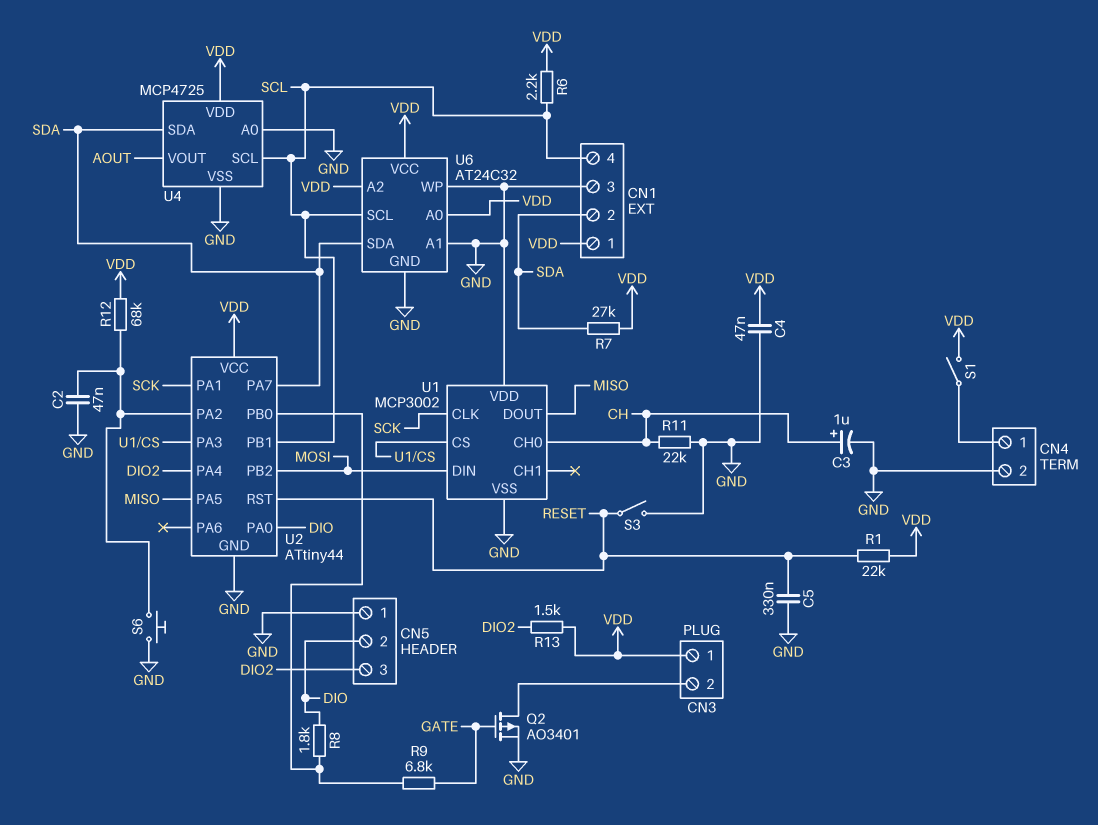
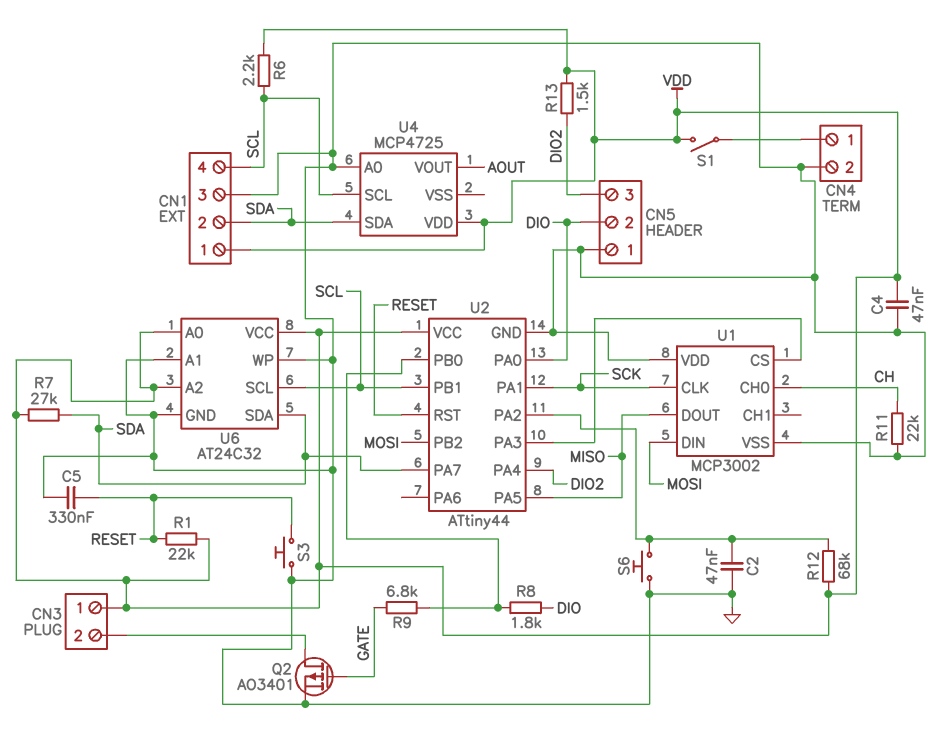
C3: 1uF (plus CH, minus GND) -> none
S3: switch (GND, RESET) -> button (GND, RESET)
U4 pin VSS: GND -> none

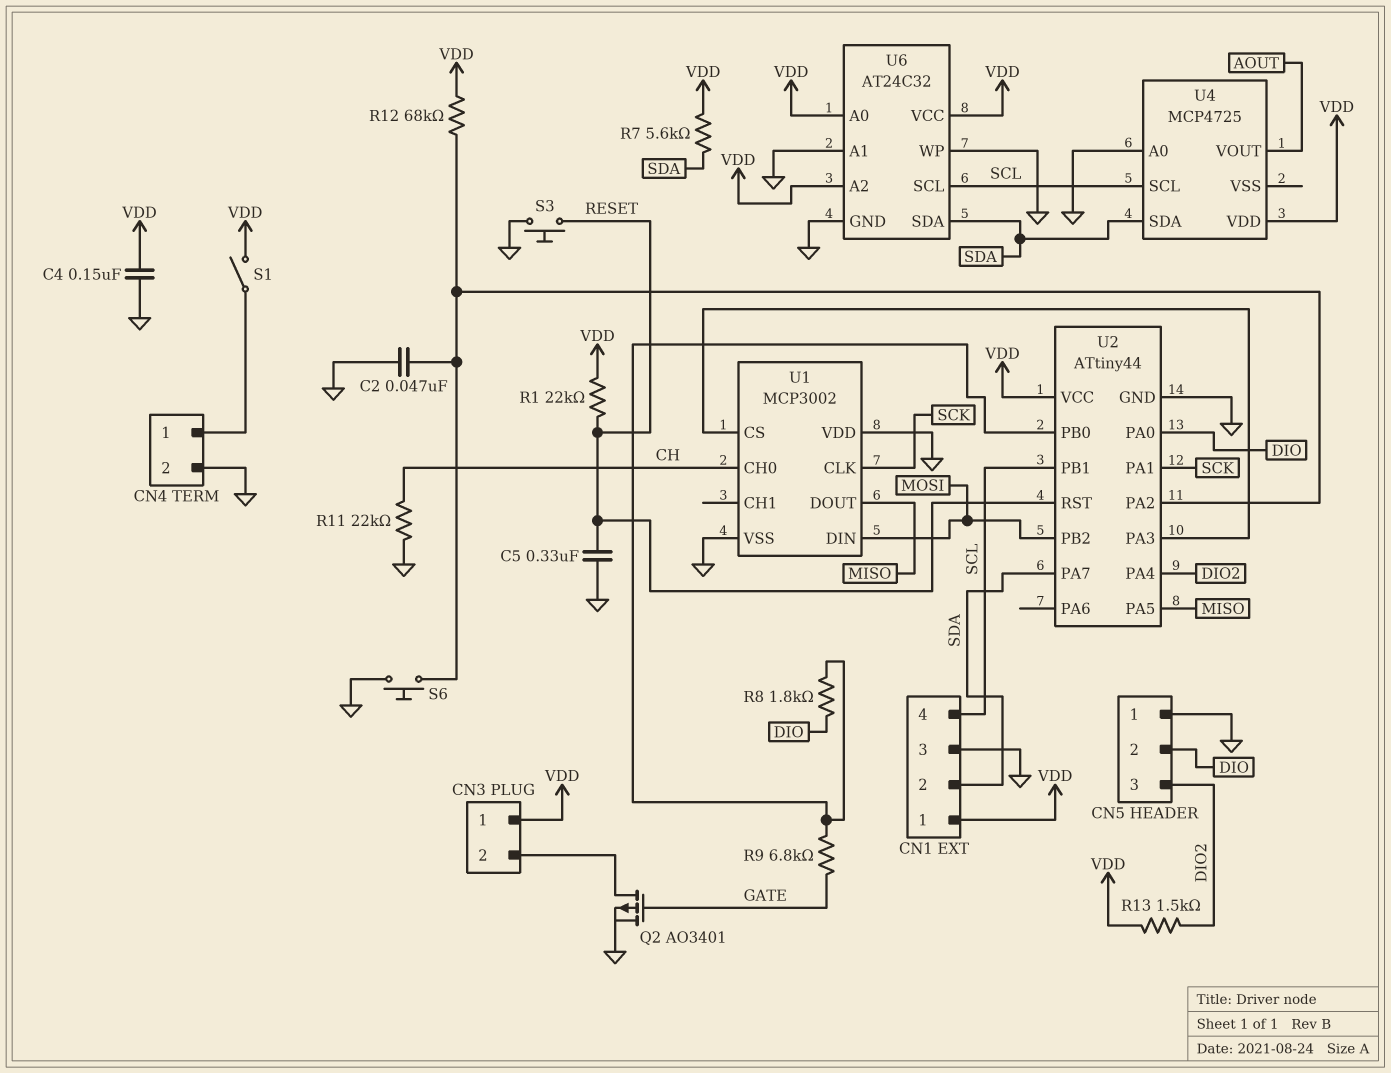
C4: 47nF (GND, VDD) -> 150nF (GND, VDD)
R6: 2.2k (SCL, VDD) -> none
R7: 27k (SDA, VDD) -> 5.6k (SDA, VDD)

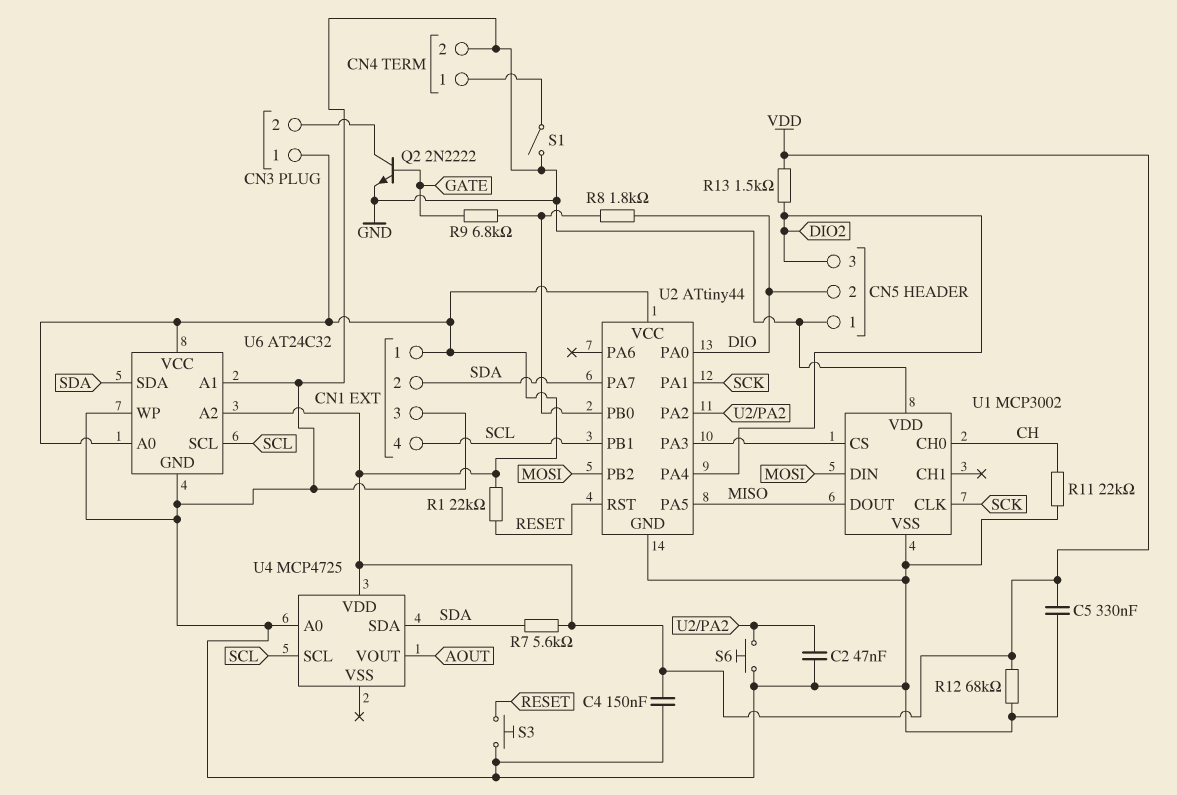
C5: 330nF (GND, RESET) -> 330nF (GND, VDD)
Q2: PMOS AO3401 (G GATE, D CN3/2, S GND) -> NPN 2N2222 (B GATE, C CN3/2, E GND)
R12: 68k (U2/PA2, VDD) -> 68k (GND, VDD)
S1: switch (CN4/1, VDD) -> switch (CN4/1, GND)

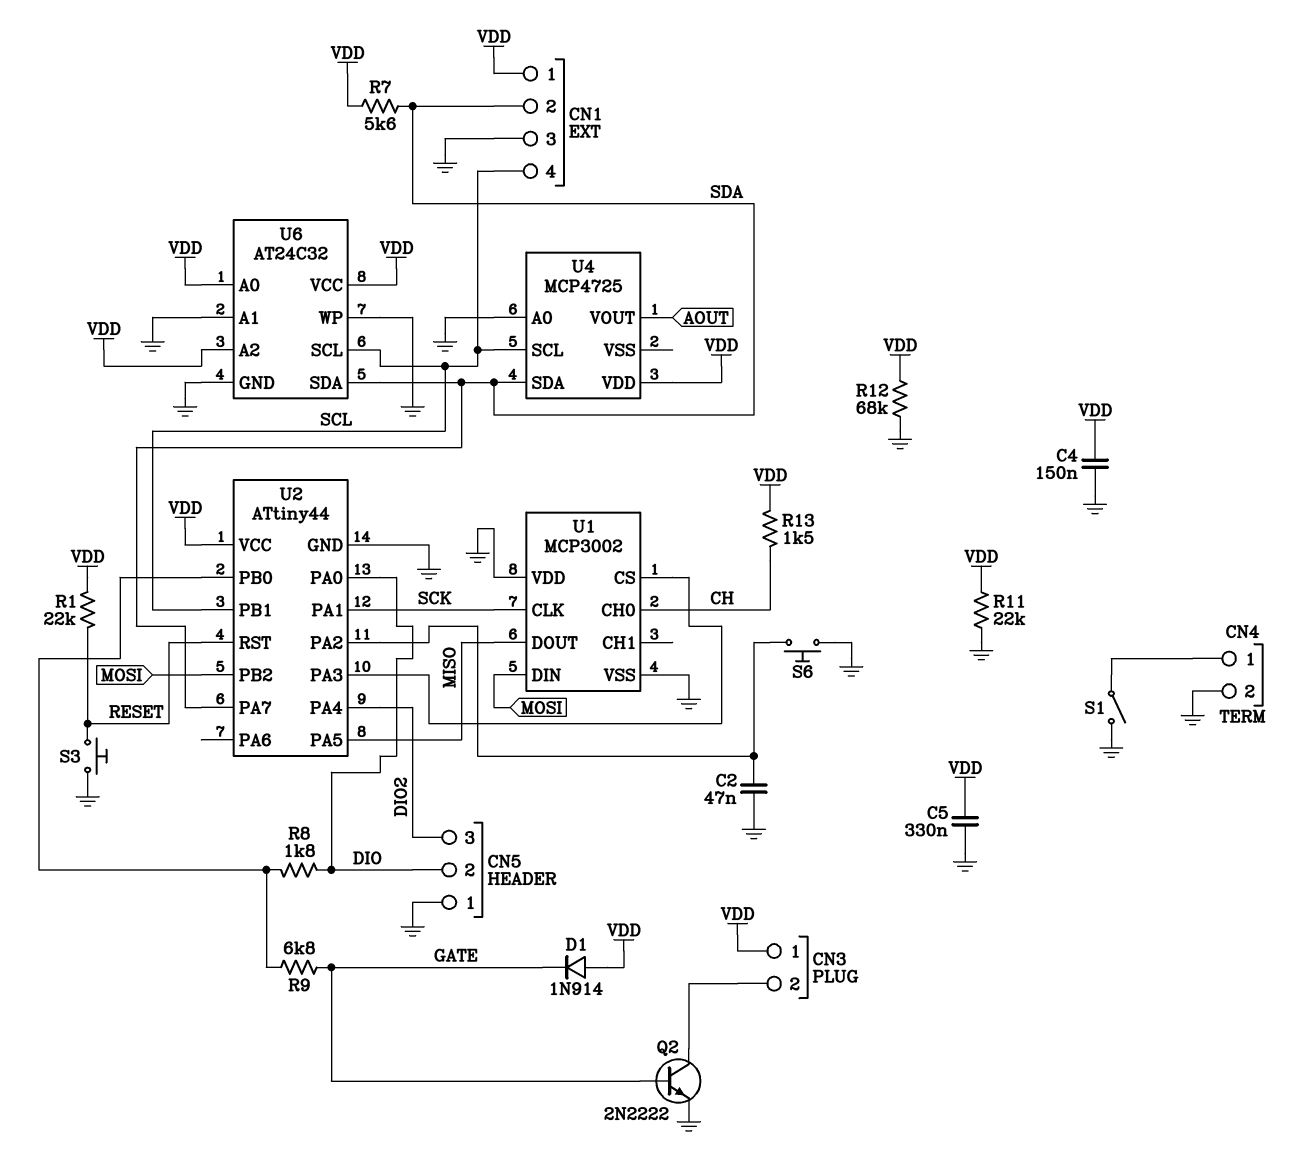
D1: none -> diode 1N914 (A VDD, K GATE)
R11: 22k (CH, GND) -> 22k (GND, VDD)
R13: 1.5k (DIO2, VDD) -> 1.5k (CH, VDD)

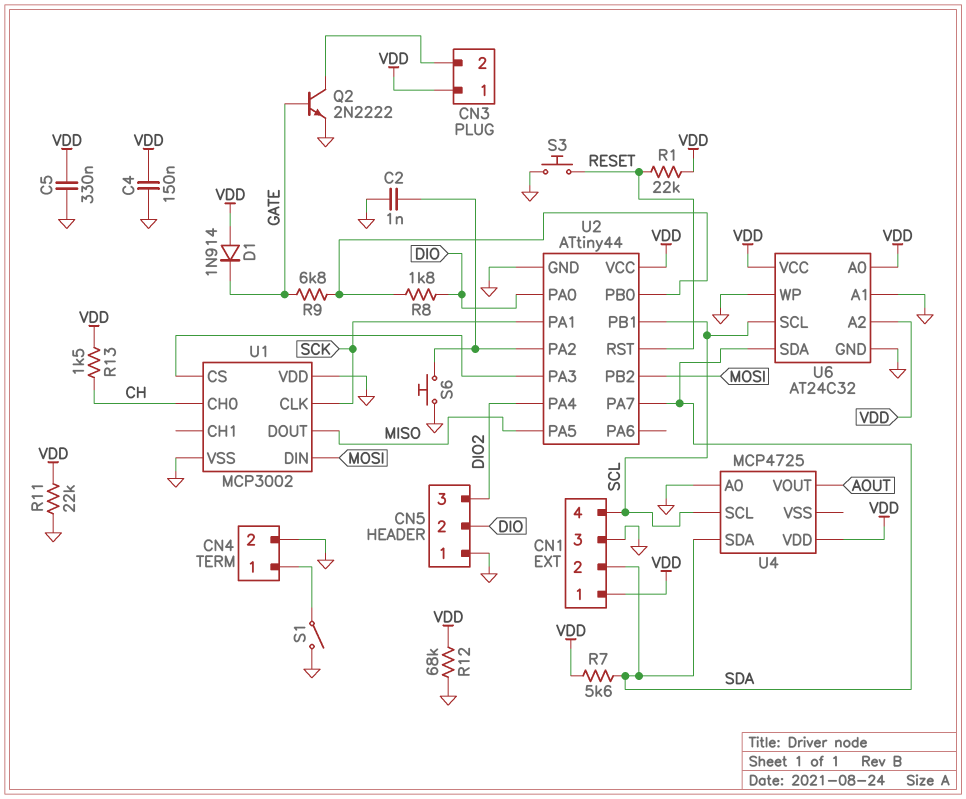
C2: 47nF (GND, U2/PA2) -> 1nF (GND, U2/PA2)

